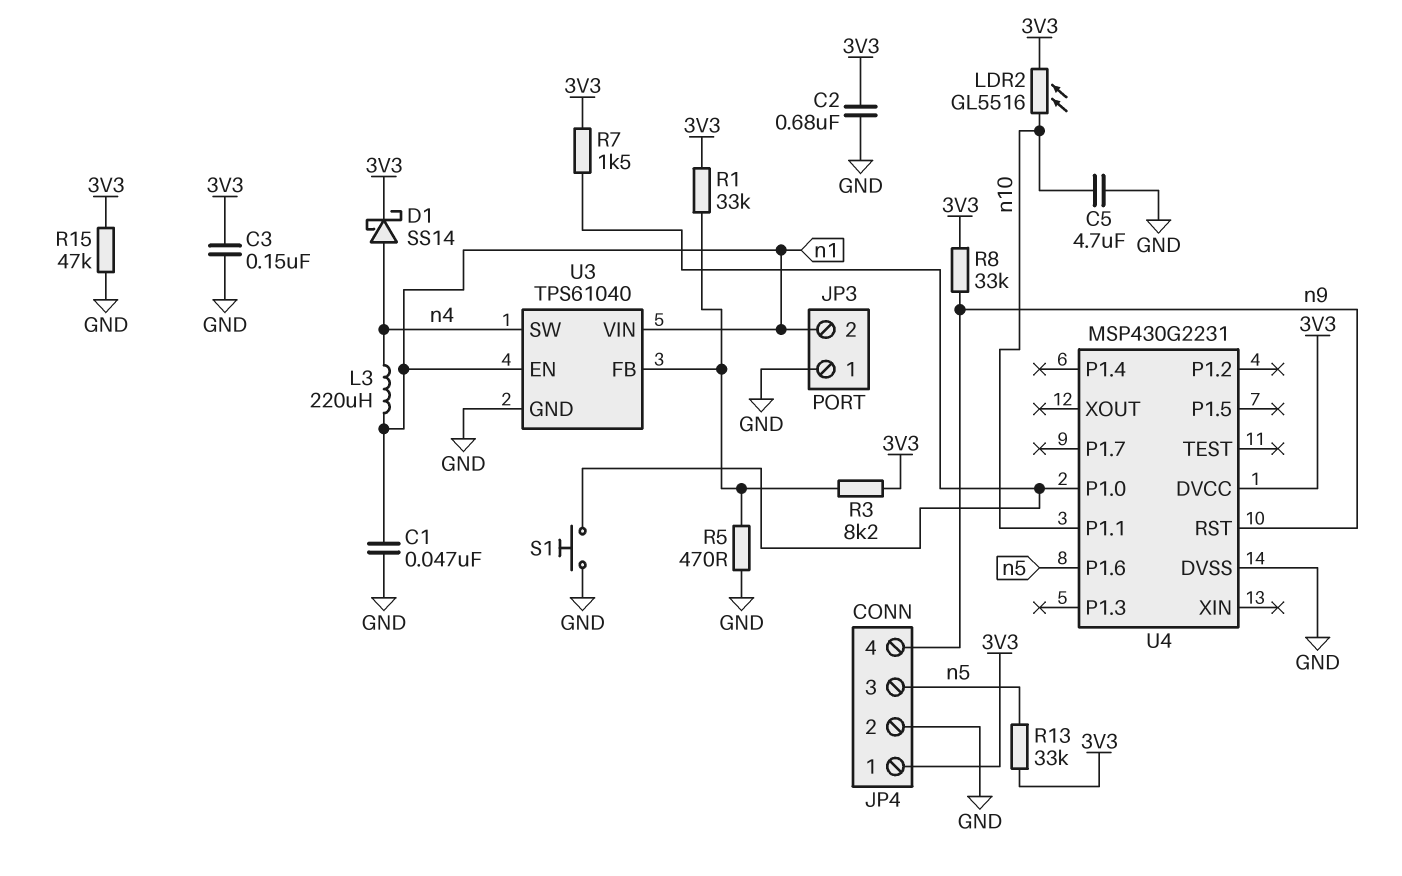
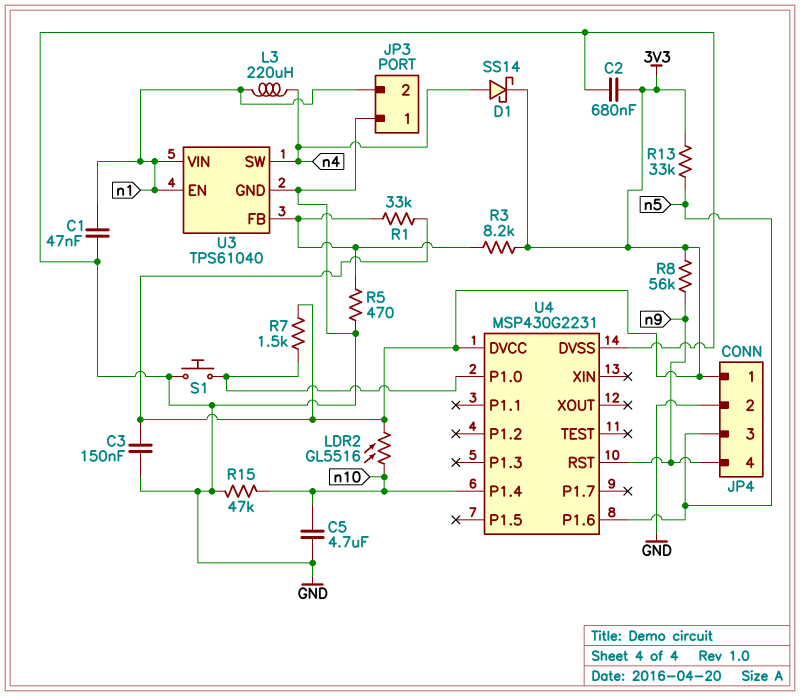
R8: 33k (3V3, n9) -> 56k (3V3, n9)
R15: 47k (3V3, GND) -> 47k (GND, n10)
U4 pin P1.1: n10 -> none
U4 pin P1.4: none -> n10

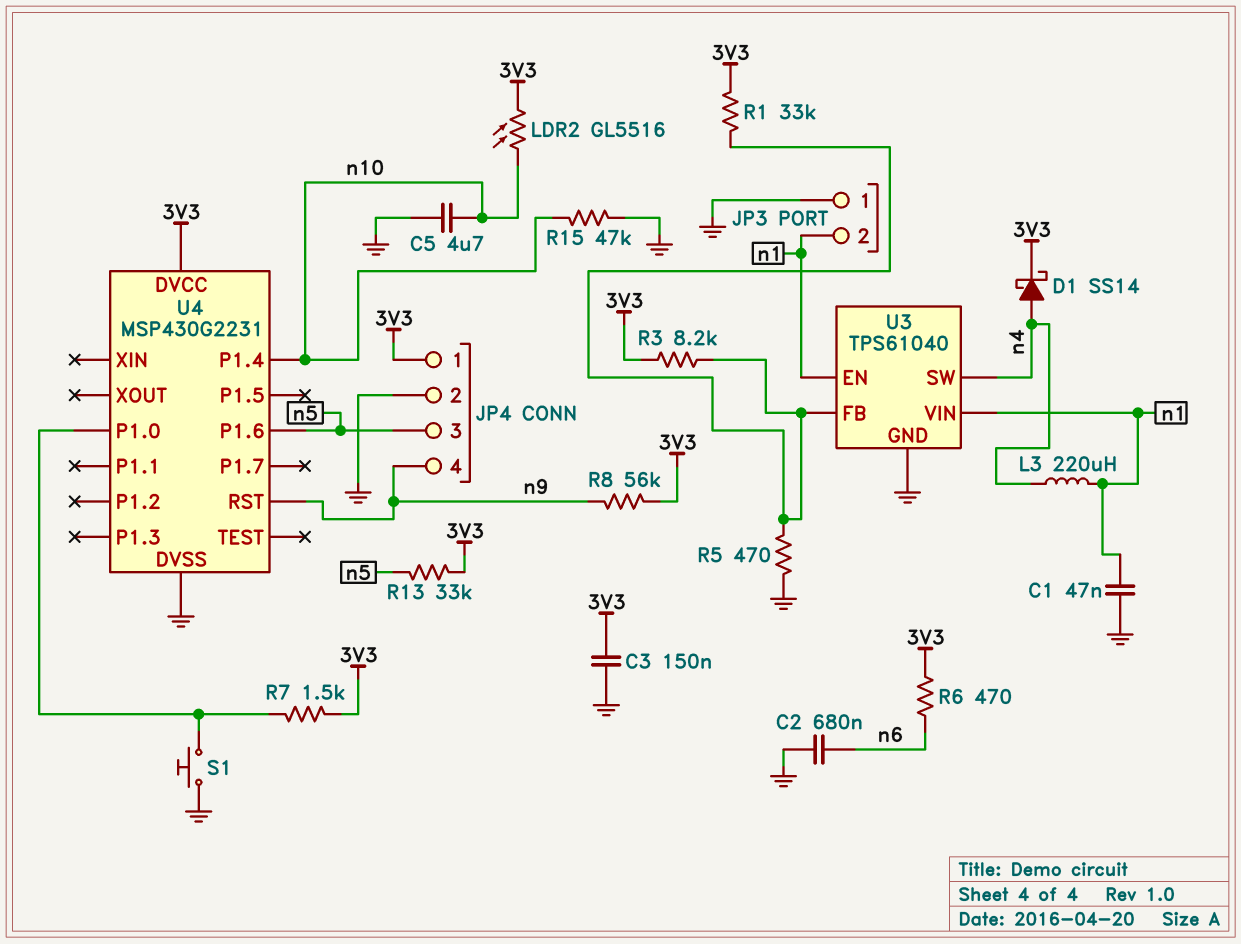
C2: 680nF (3V3, GND) -> 680nF (GND, n6)
R6: none -> 470 (3V3, n6)

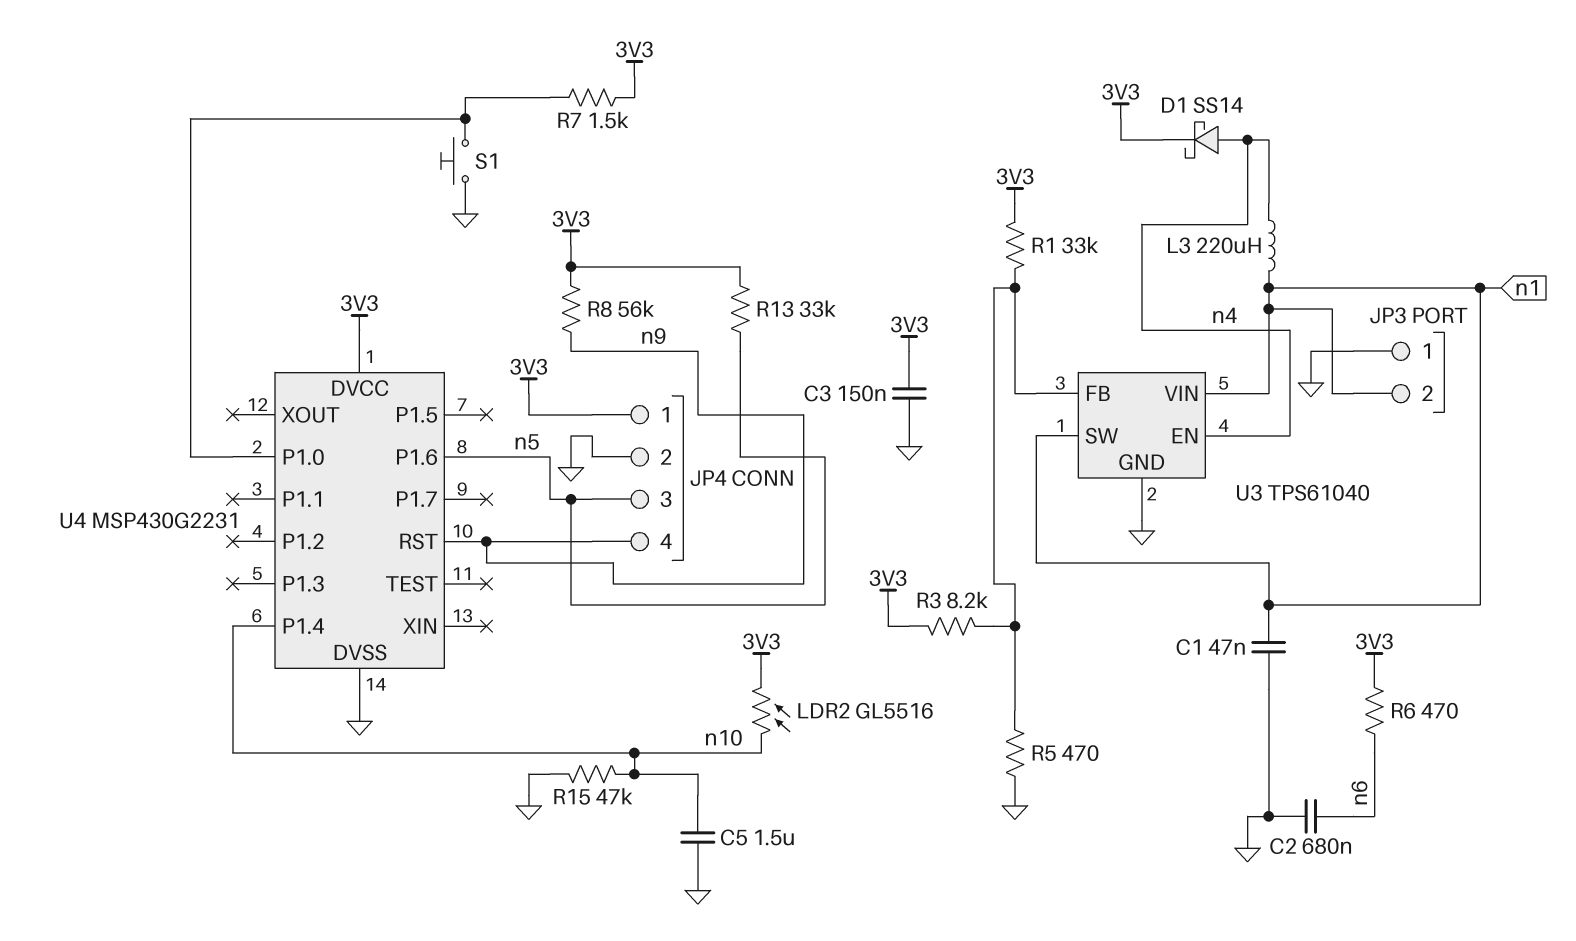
C5: 4.7uF (GND, n10) -> 1.5uF (GND, n10)
U3 pin EN: n1 -> n4
U3 pin SW: n4 -> n1

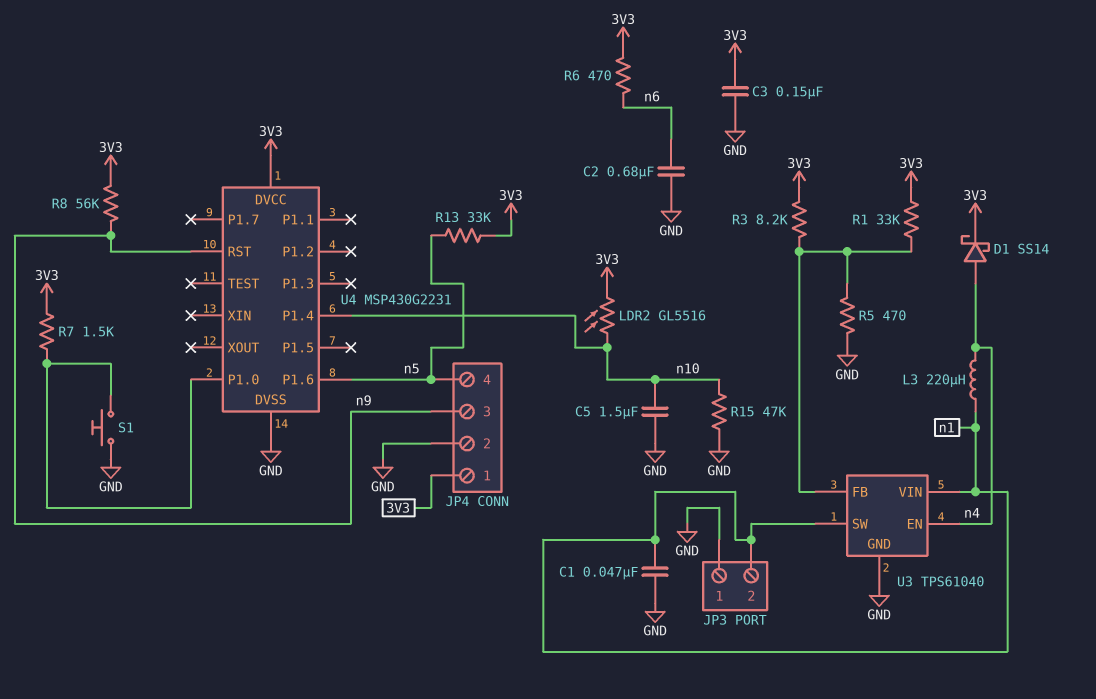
JP4 pin 3: n5 -> n9
JP4 pin 4: n9 -> n5

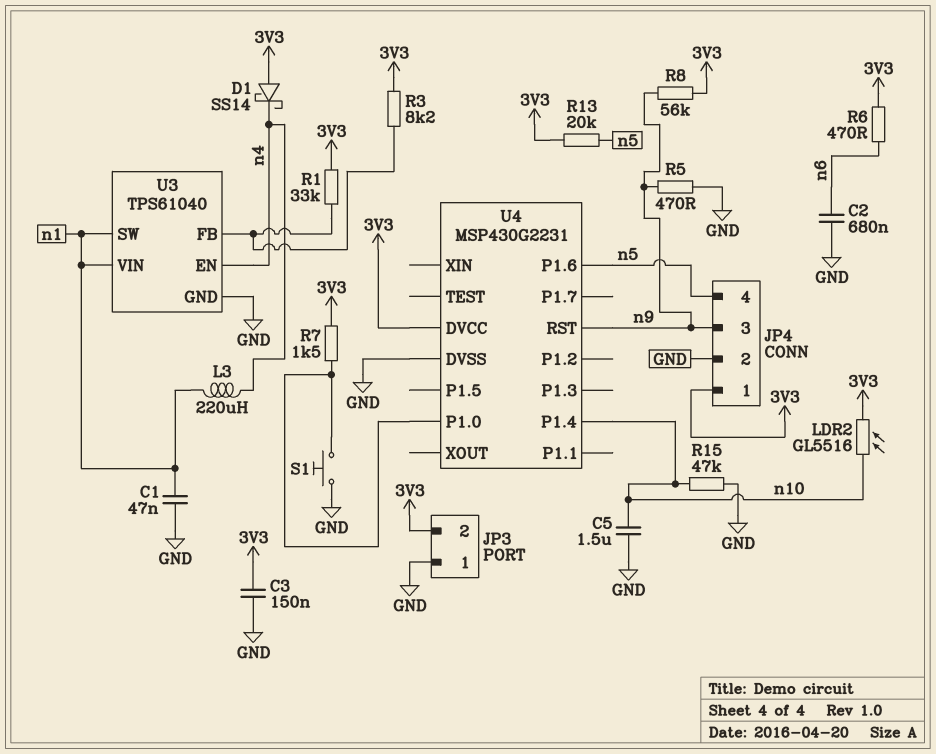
D1: schottky SS14 (A n4, K 3V3) -> schottky SS14 (A 3V3, K n4)
JP3 pin 2: n1 -> 3V3
R5: 470 (GND, U3/FB) -> 470 (GND, n9)
R13: 33k (3V3, n5) -> 20k (3V3, n5)

